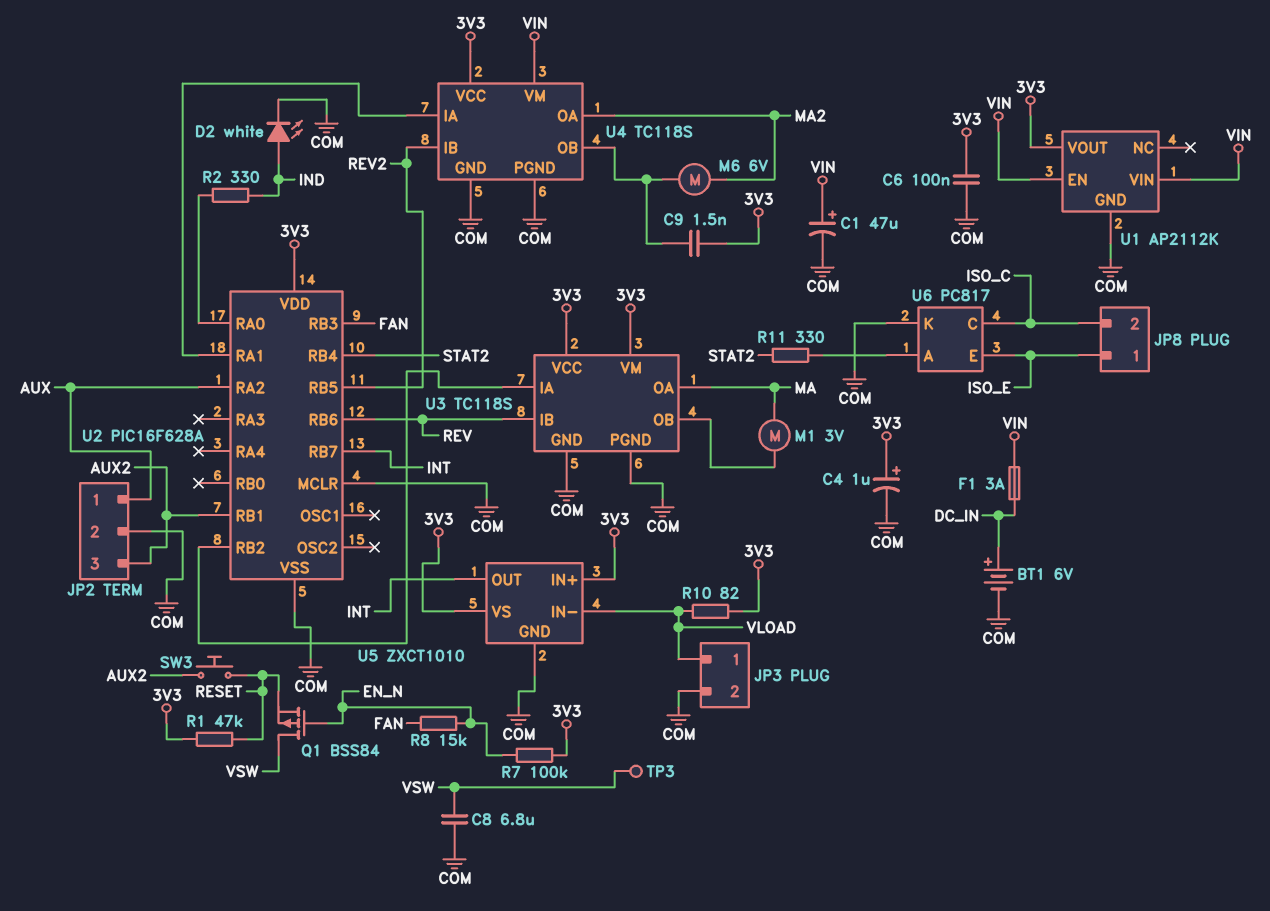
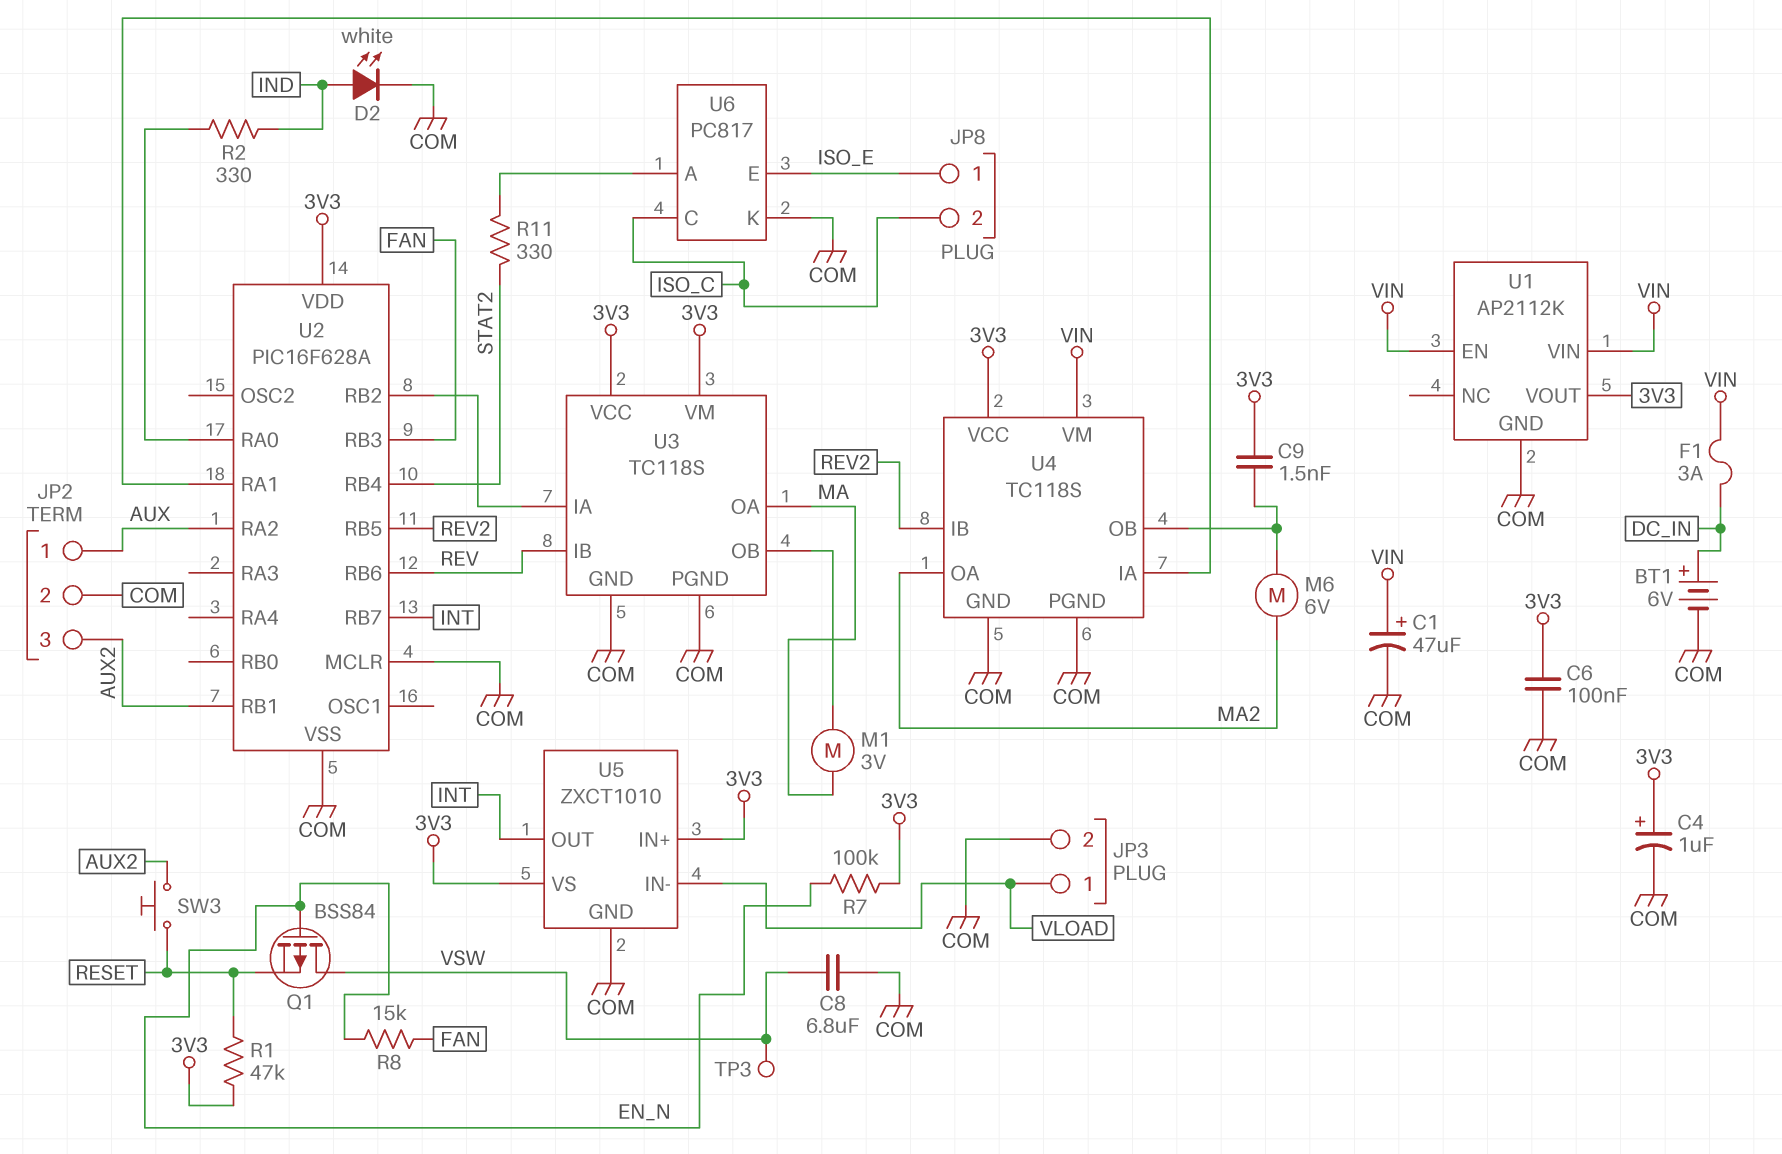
R10: 82 (3V3, VLOAD) -> none

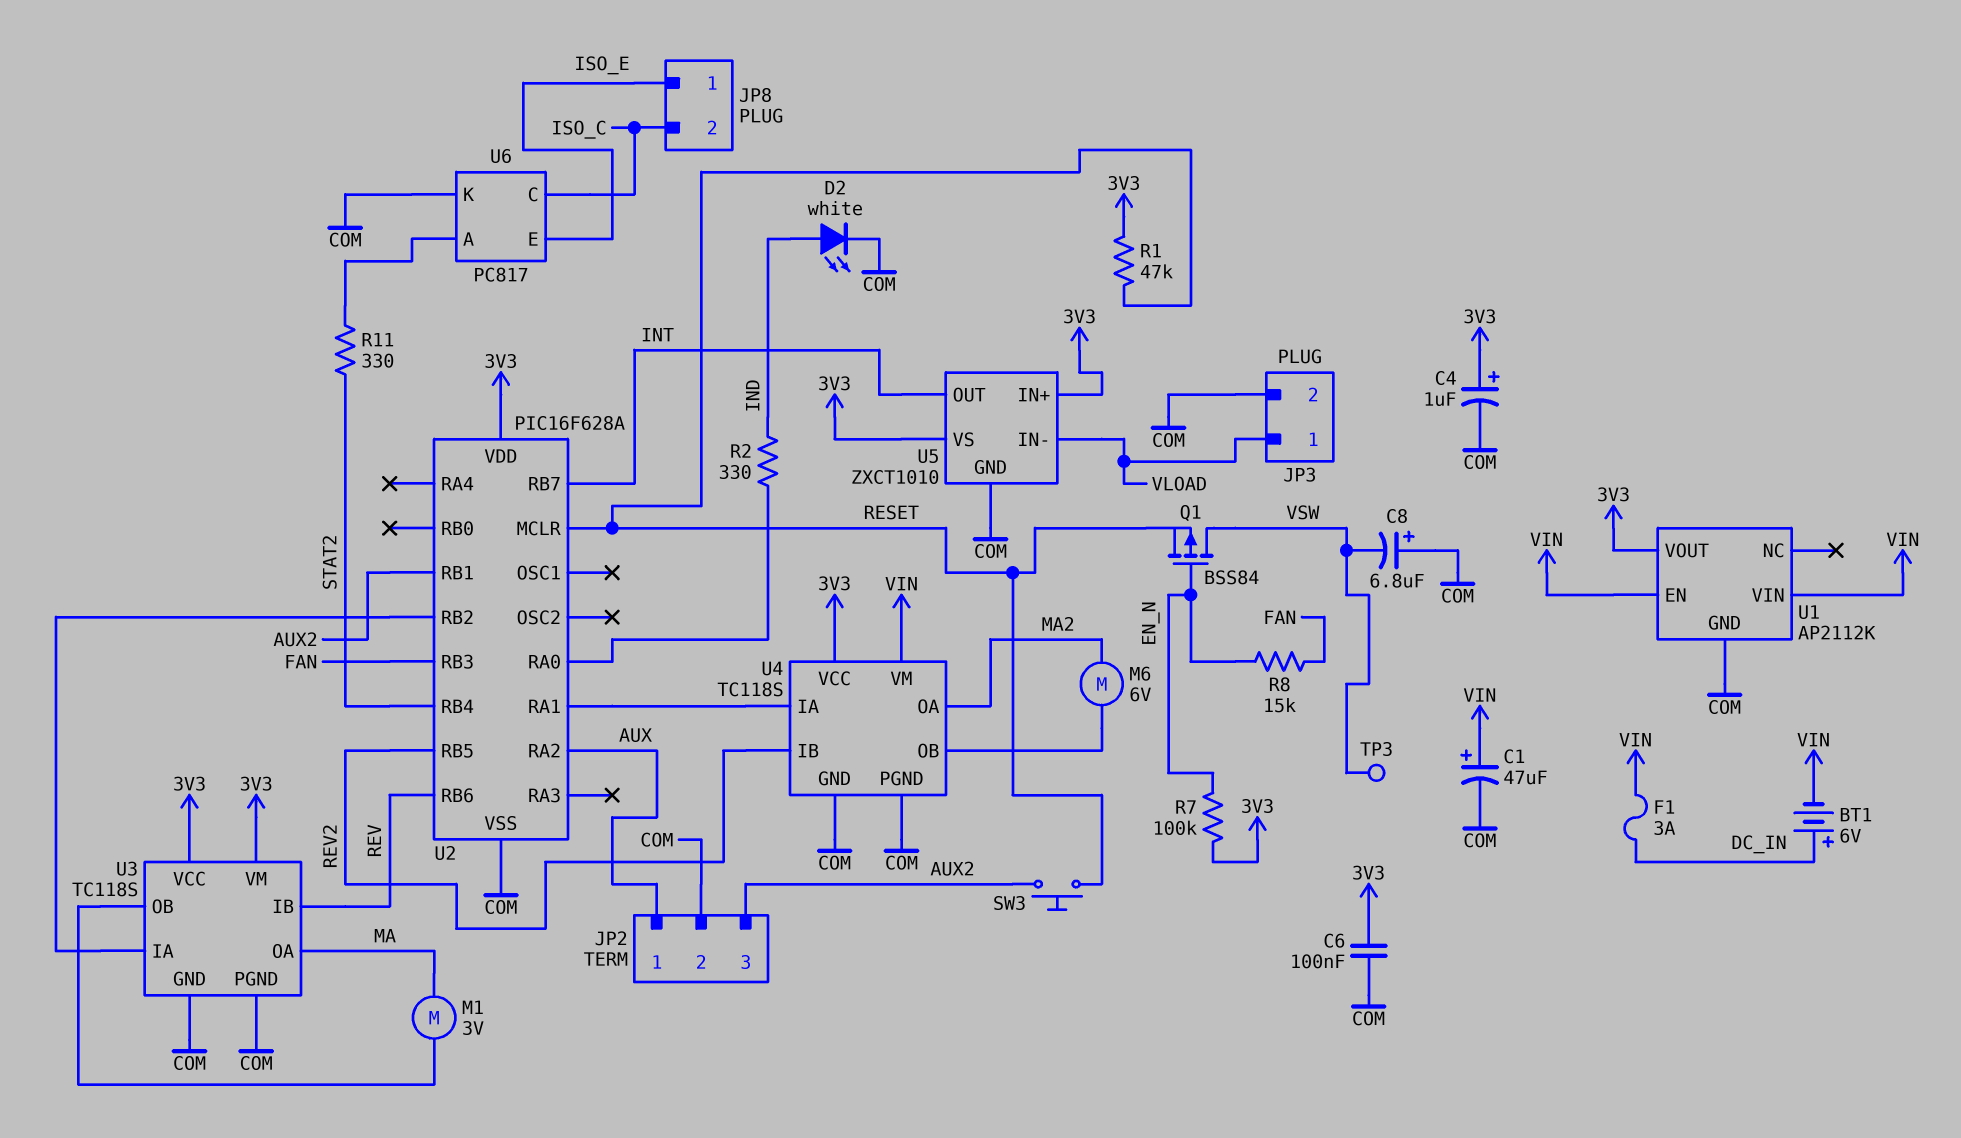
BT1: 6V (plus DC_IN, minus COM) -> 6V (plus DC_IN, minus VIN)
C8: 6.8uF (COM, VSW) -> 6.8uF (plus COM, minus VSW)
C9: 1.5nF (3V3, U4/OB) -> none
U2 pin MCLR: COM -> RESET

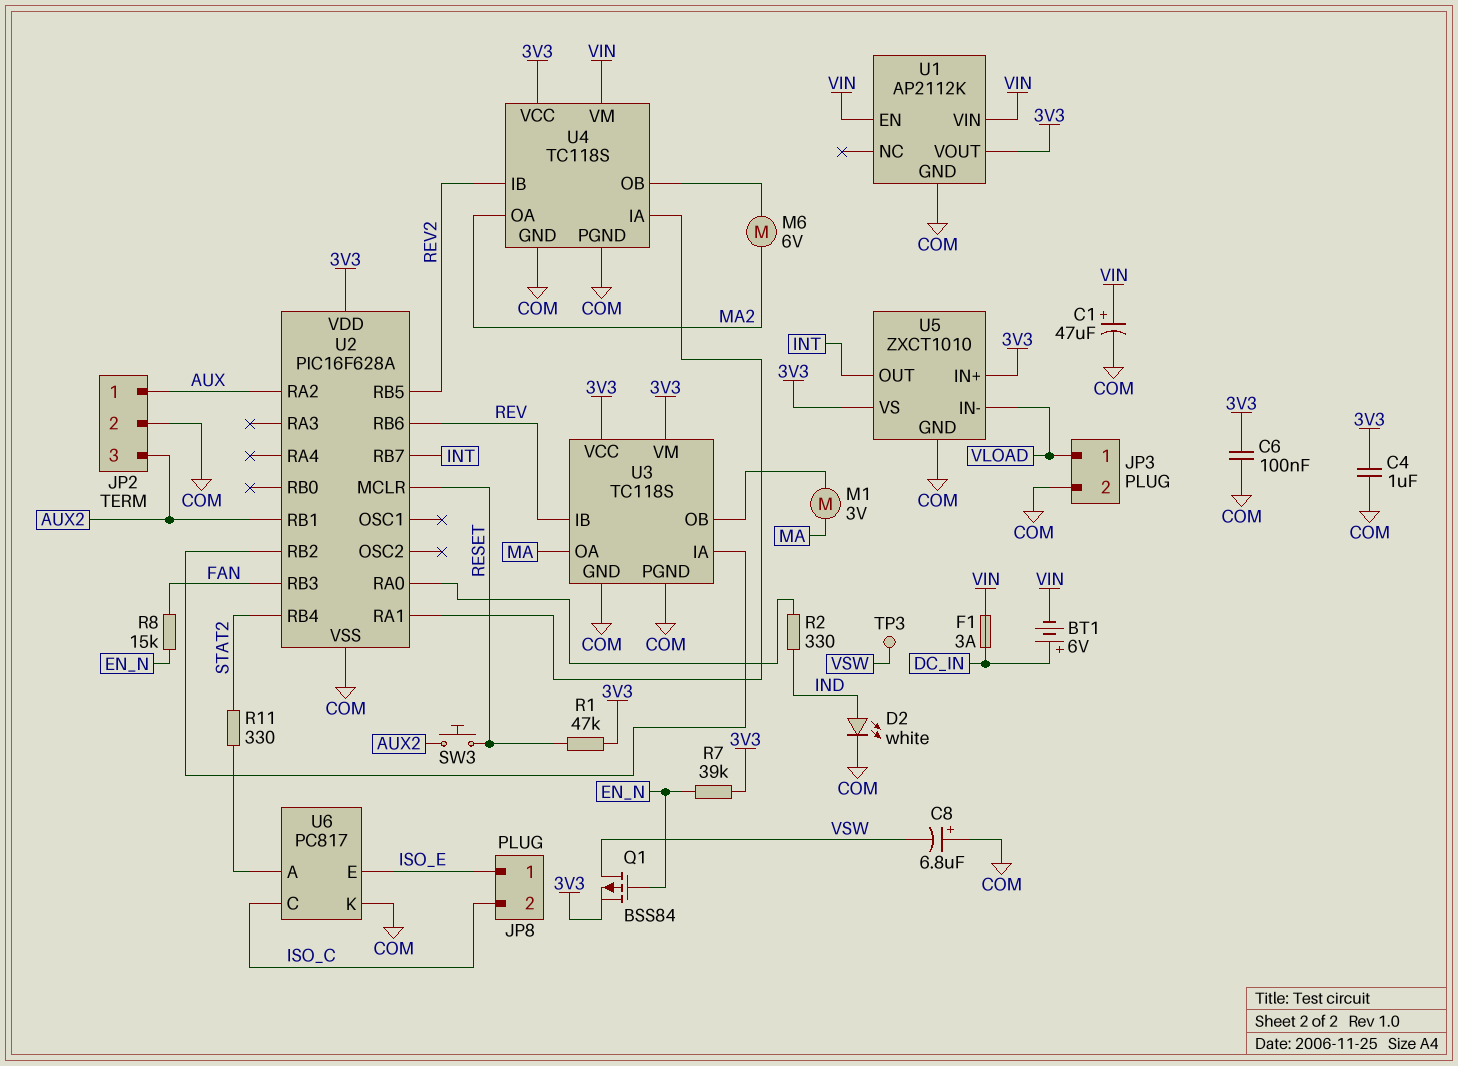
C4: 1uF (plus 3V3, minus COM) -> 1uF (3V3, COM)
Q1: PMOS BSS84 (G EN_N, D VSW, S RESET) -> PMOS BSS84 (G EN_N, D VSW, S 3V3)
R7: 100k (3V3, EN_N) -> 39k (3V3, EN_N)

